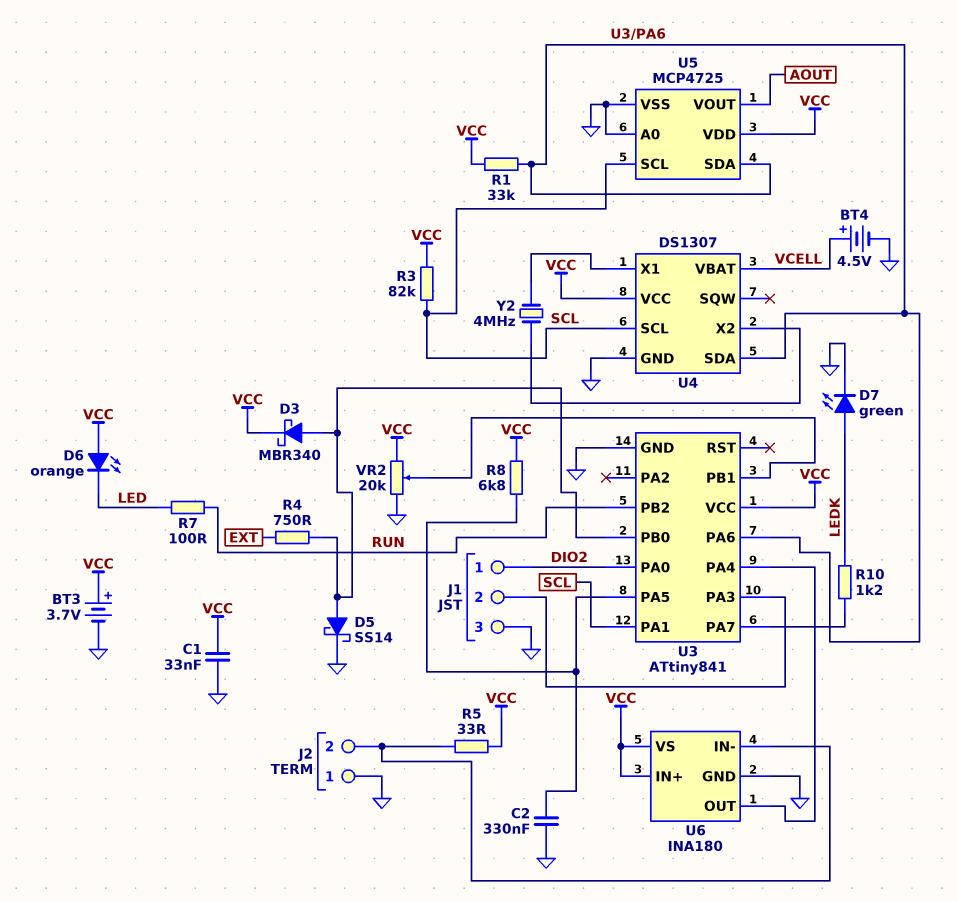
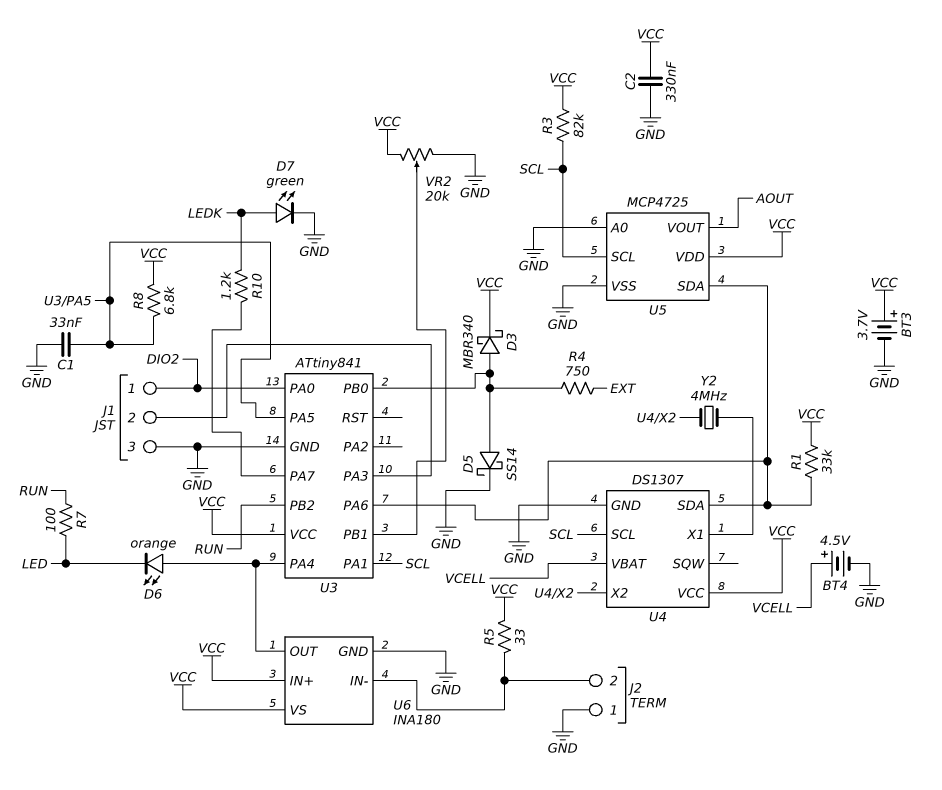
C1: 33nF (GND, VCC) -> 33nF (GND, U3/PA5)
C2: 330nF (GND, U3/PA5) -> 330nF (GND, VCC)
D6: LED orange (A VCC, K LED) -> LED orange (A U3/PA4, K LED)

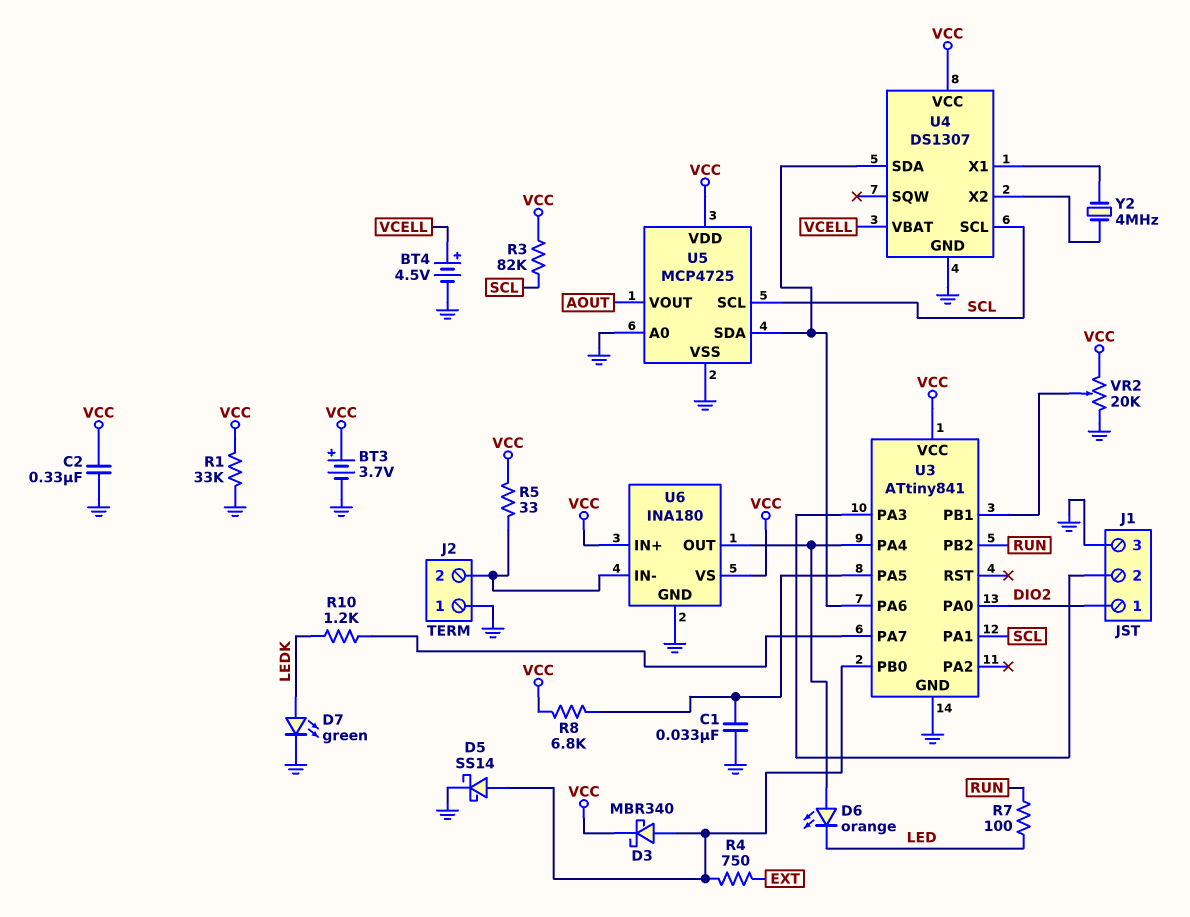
R1: 33k (U3/PA6, VCC) -> 33k (GND, VCC)

